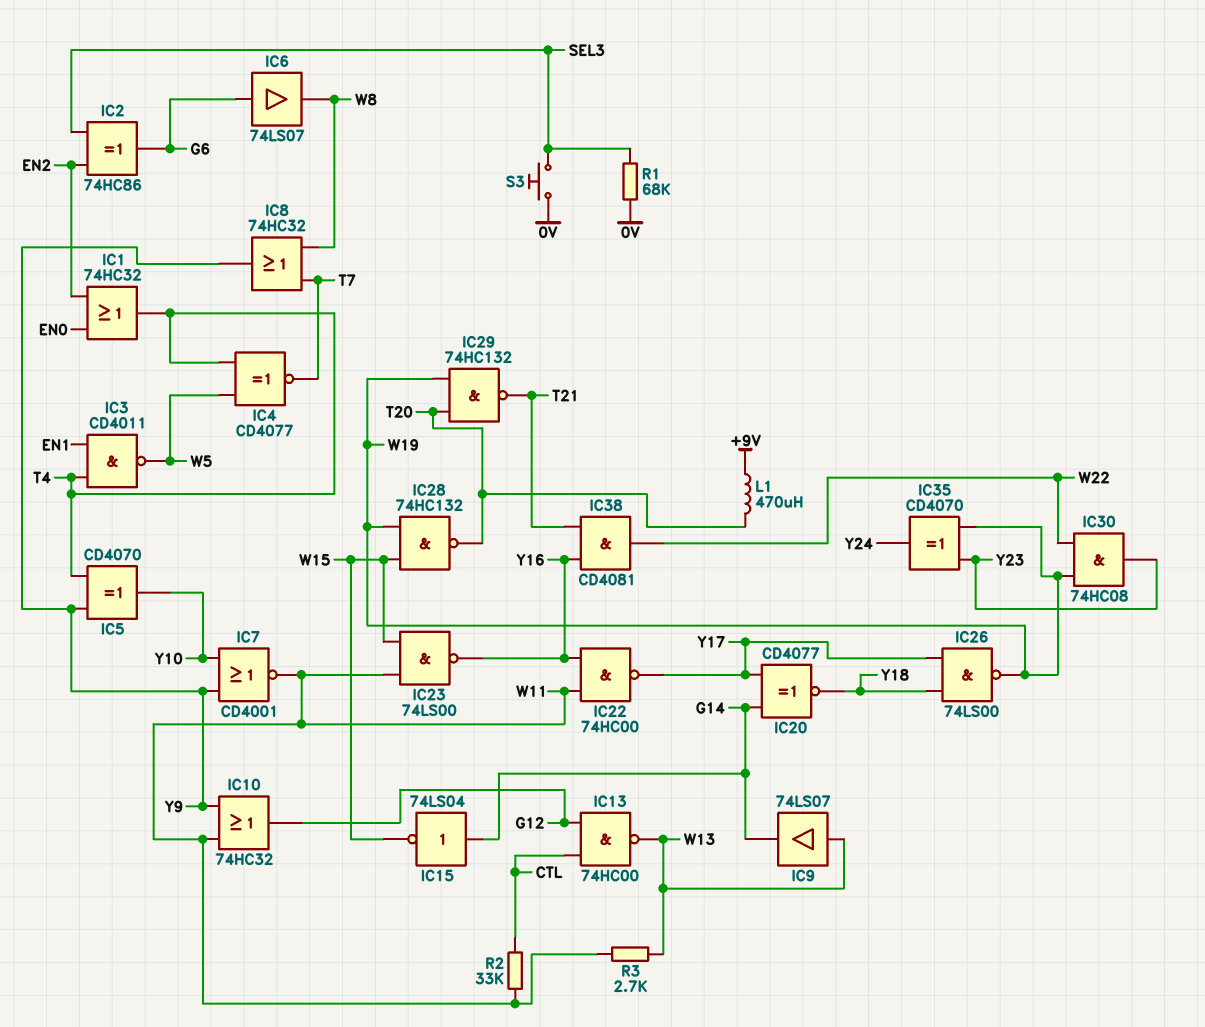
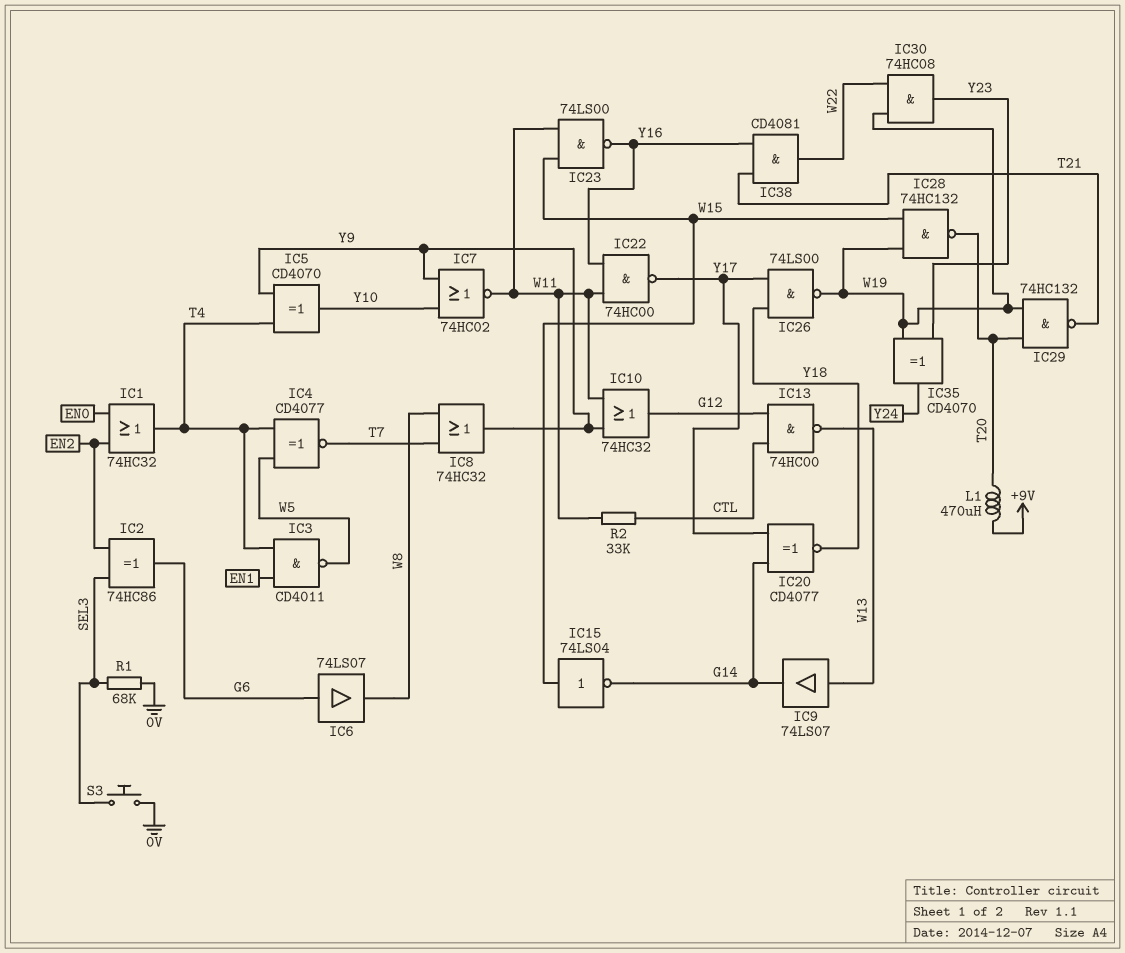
IC7: NOR CD4001 (in Y9, in Y10, out W11) -> NOR 74HC02 (in Y9, in Y10, out W11)
IC15: NOT 74LS04 (in G14, out W15) -> NOT 74LS04 (in W15, out G14)
R3: 2.7k (W11, W13) -> none

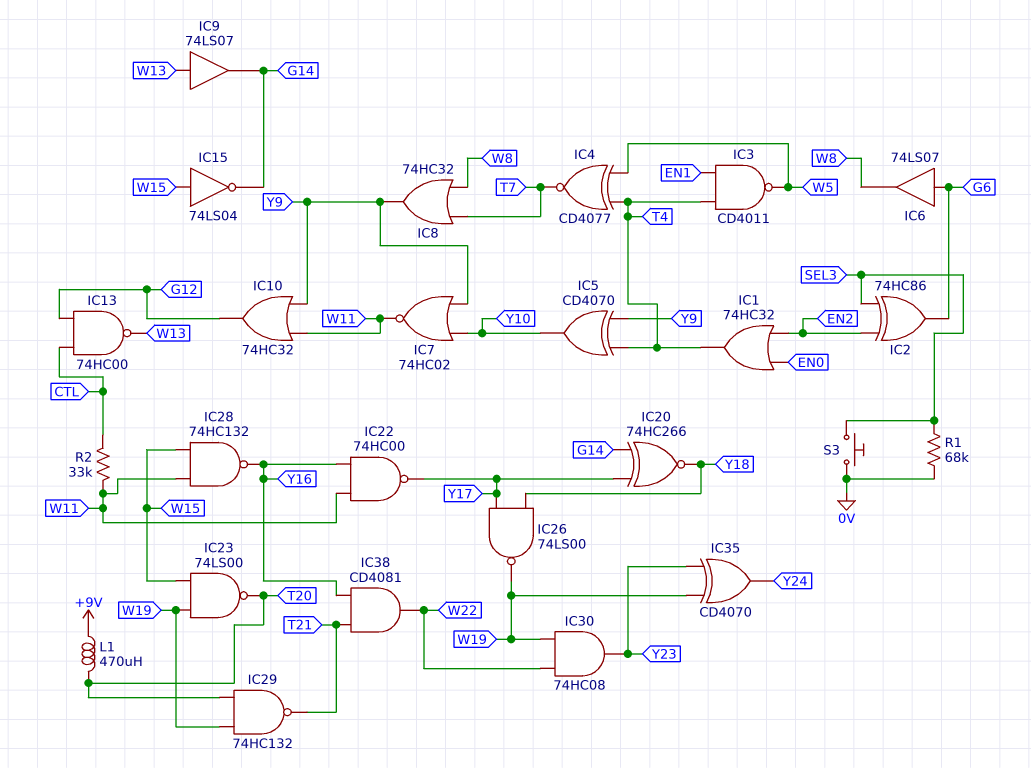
IC20: XNOR CD4077 (in G14, in Y17, out Y18) -> XNOR 74HC266 (in G14, in Y17, out Y18)
IC23: NAND 74LS00 (in W11, in W15, out Y16) -> NAND 74LS00 (in W15, in W19, out T20)
IC28: NAND 74HC132 (in W15, in W19, out T20) -> NAND 74HC132 (in W11, in W15, out Y16)

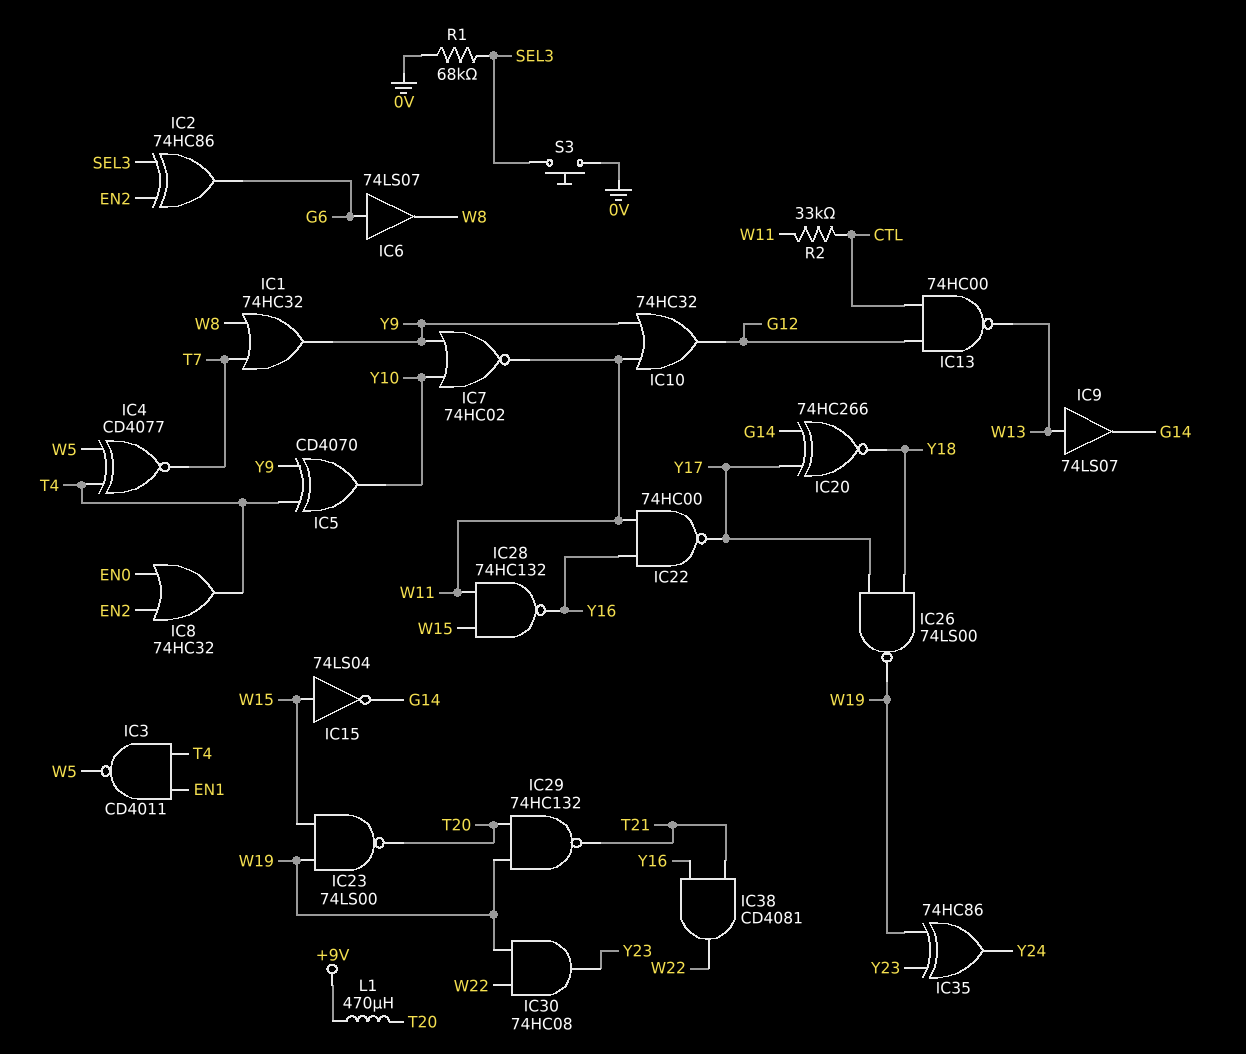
IC1: OR 74HC32 (in EN0, in EN2, out T4) -> OR 74HC32 (in T7, in W8, out Y9)
IC8: OR 74HC32 (in T7, in W8, out Y9) -> OR 74HC32 (in EN0, in EN2, out T4)
IC35: XOR CD4070 (in W19, in Y23, out Y24) -> XOR 74HC86 (in W19, in Y23, out Y24)

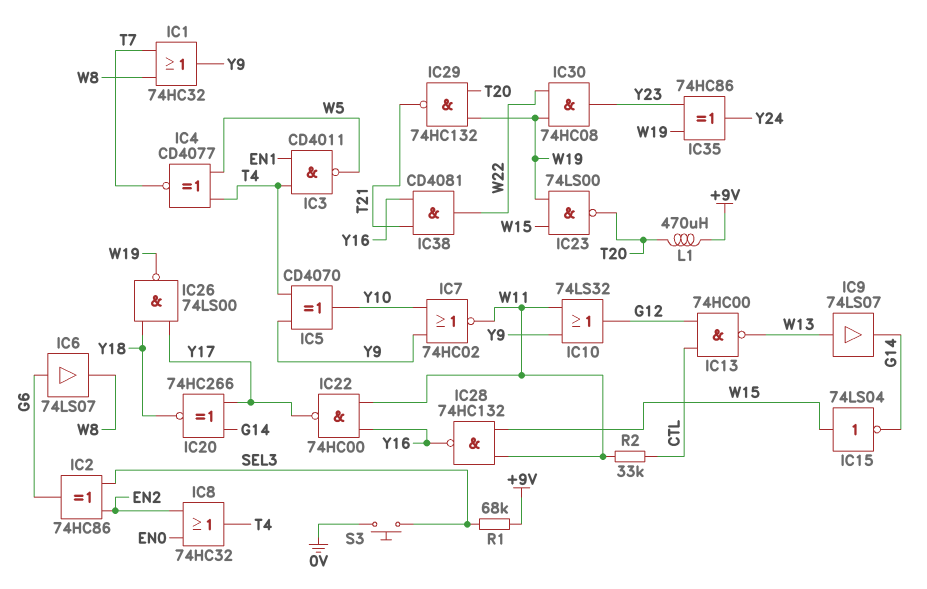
IC10: OR 74HC32 (in W11, in Y9, out G12) -> OR 74LS32 (in W11, in Y9, out G12)
R1: 68k (0V, SEL3) -> 68k (+9V, SEL3)

